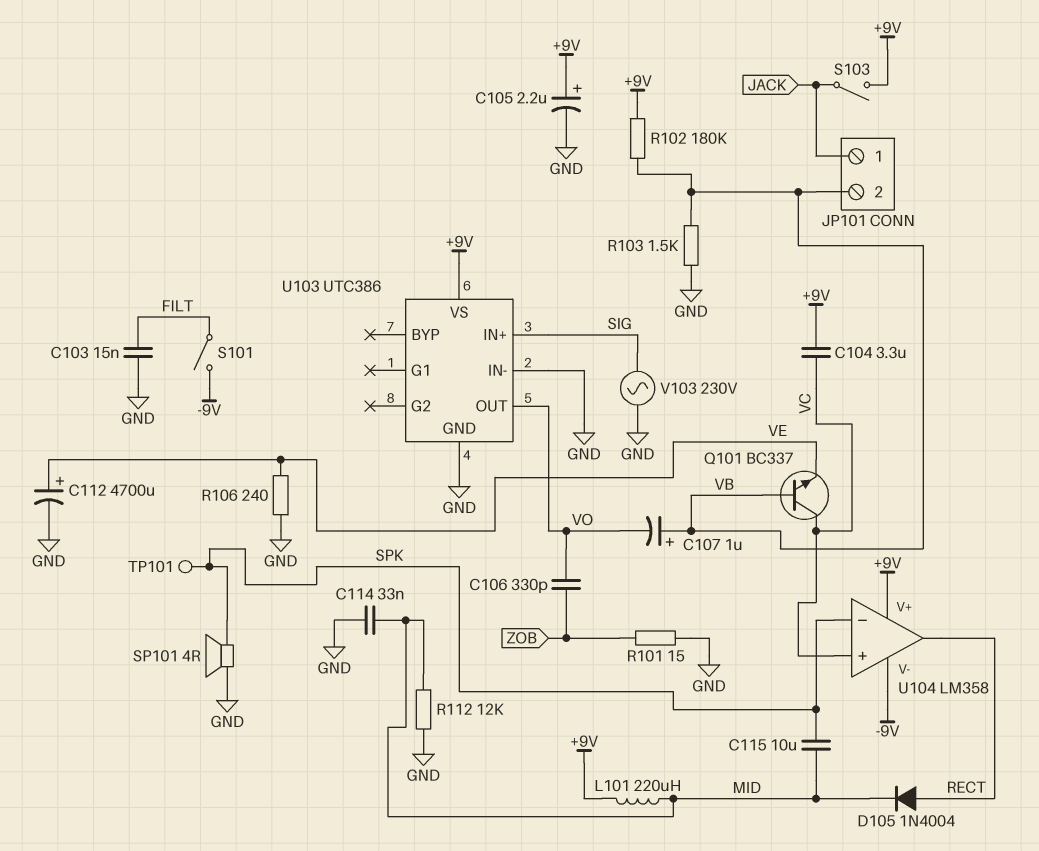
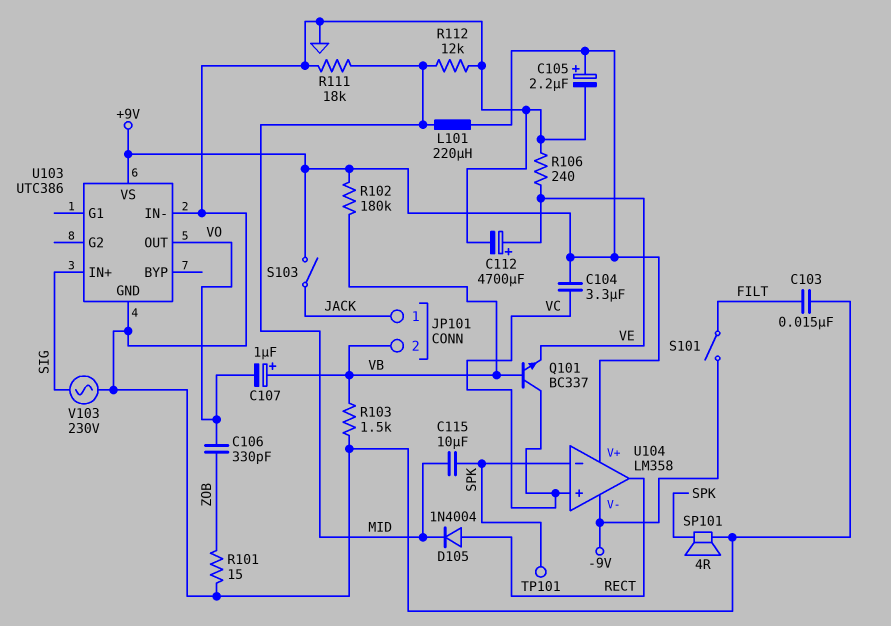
C114: 33nF (GND, MID) -> none
R111: none -> 18k (GND, MID)

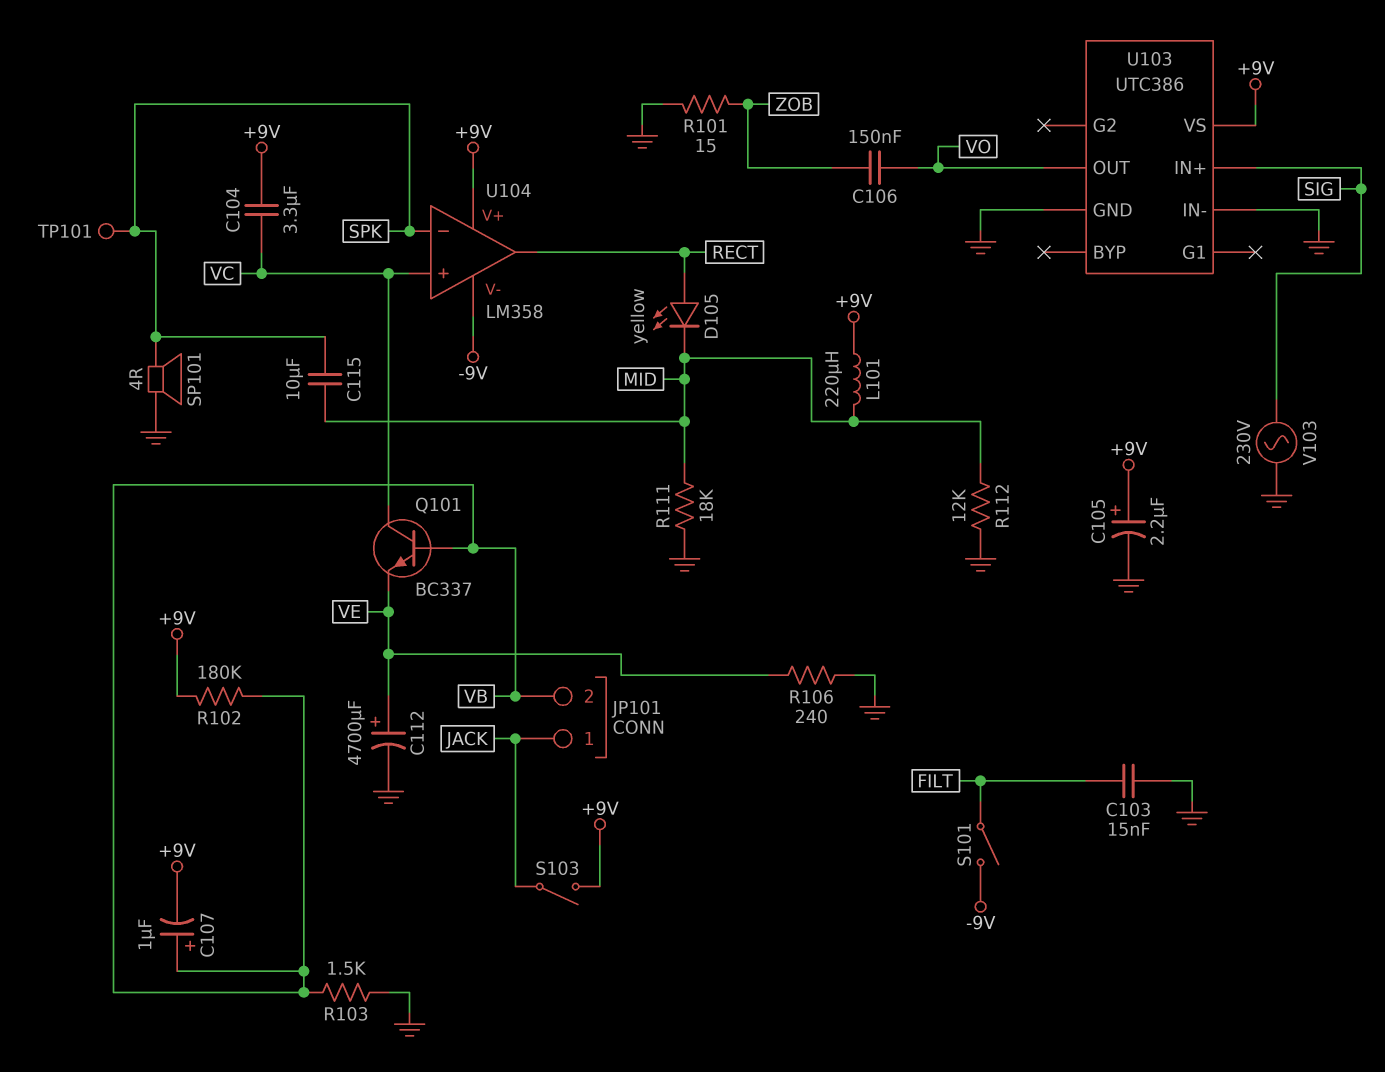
C106: 330pF (VO, ZOB) -> 150nF (VO, ZOB)
C107: 1uF (plus VB, minus VO) -> 1uF (plus VB, minus +9V)
D105: diode 1N4004 (A RECT, K MID) -> LED yellow (A RECT, K MID)

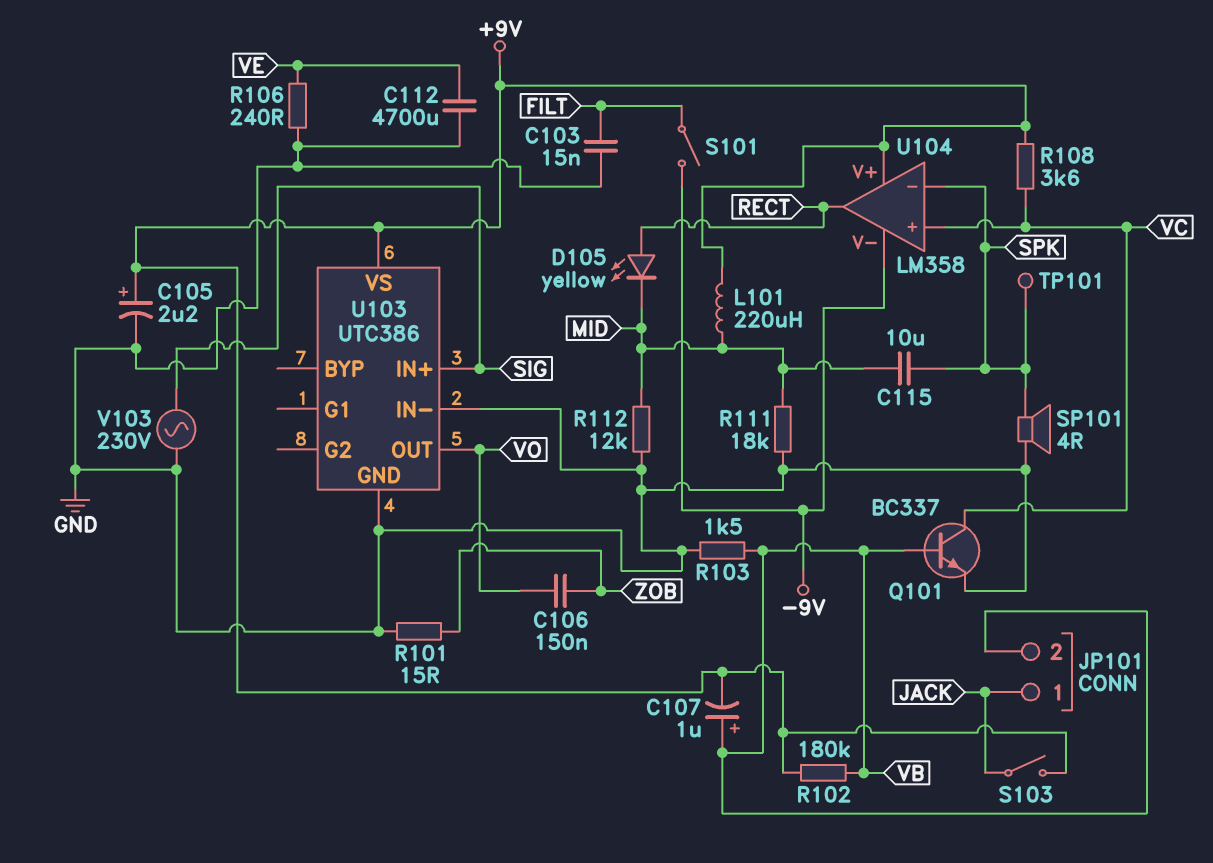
C104: 3.3uF (+9V, VC) -> none
C112: 4700uF (plus VE, minus GND) -> 4700uF (GND, VE)
Q101: NPN BC337 (B VB, C VC, E VE) -> NPN BC337 (B VB, C VC, E GND)
R108: none -> 3.6k (+9V, VC)

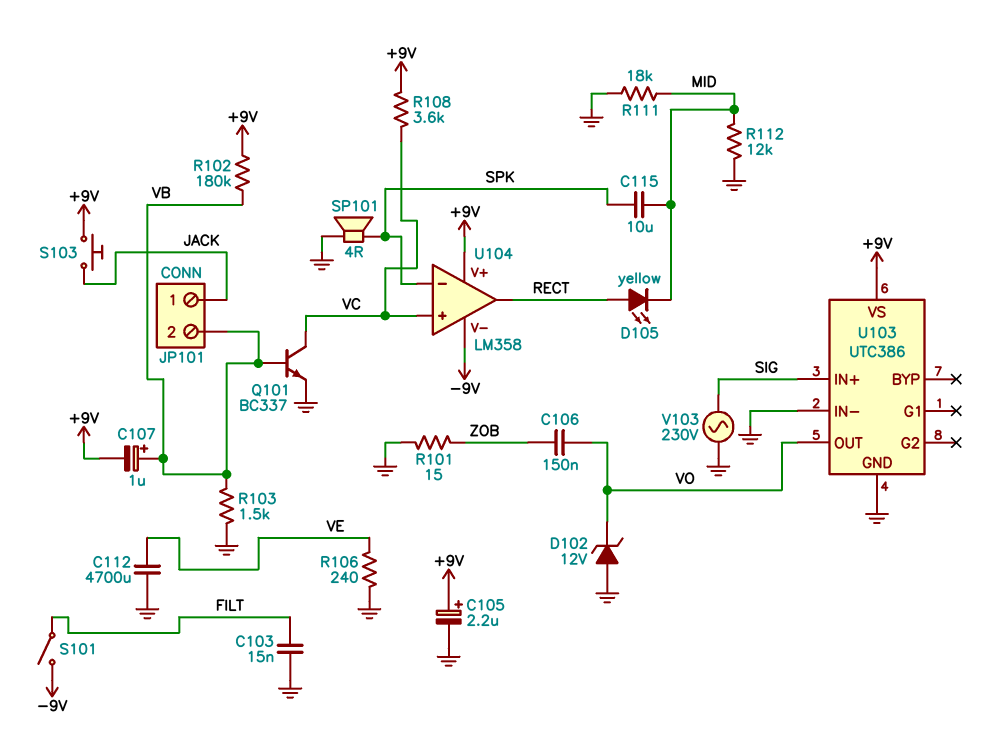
D102: none -> zener 12V (A GND, K VO)
L101: 220uH (+9V, MID) -> none
S103: switch (+9V, JACK) -> button (+9V, JACK)
TP101: test point (SPK) -> none

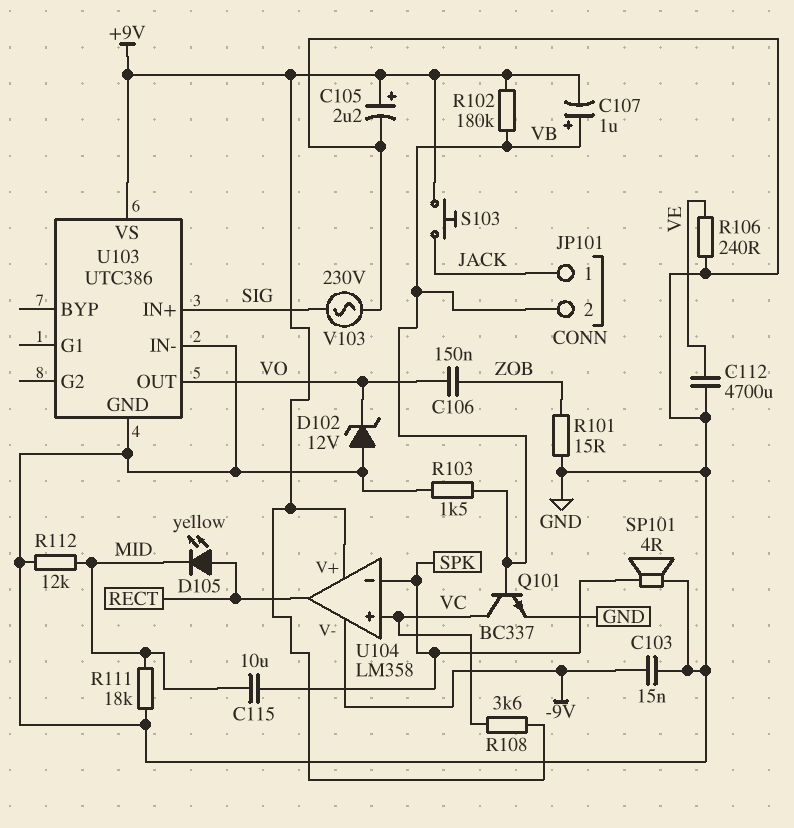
C103: 15nF (FILT, GND) -> 15nF (-9V, GND)
S101: switch (-9V, FILT) -> none

